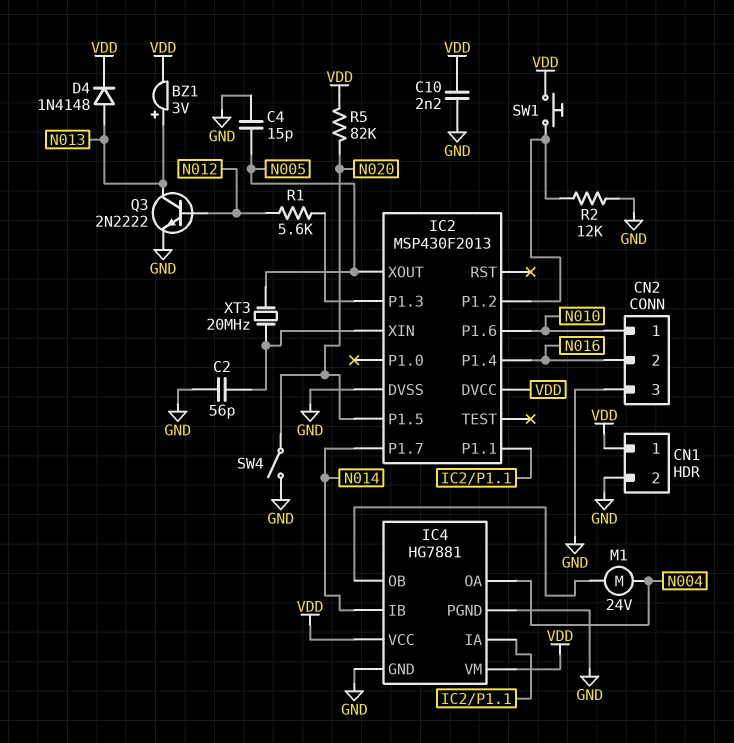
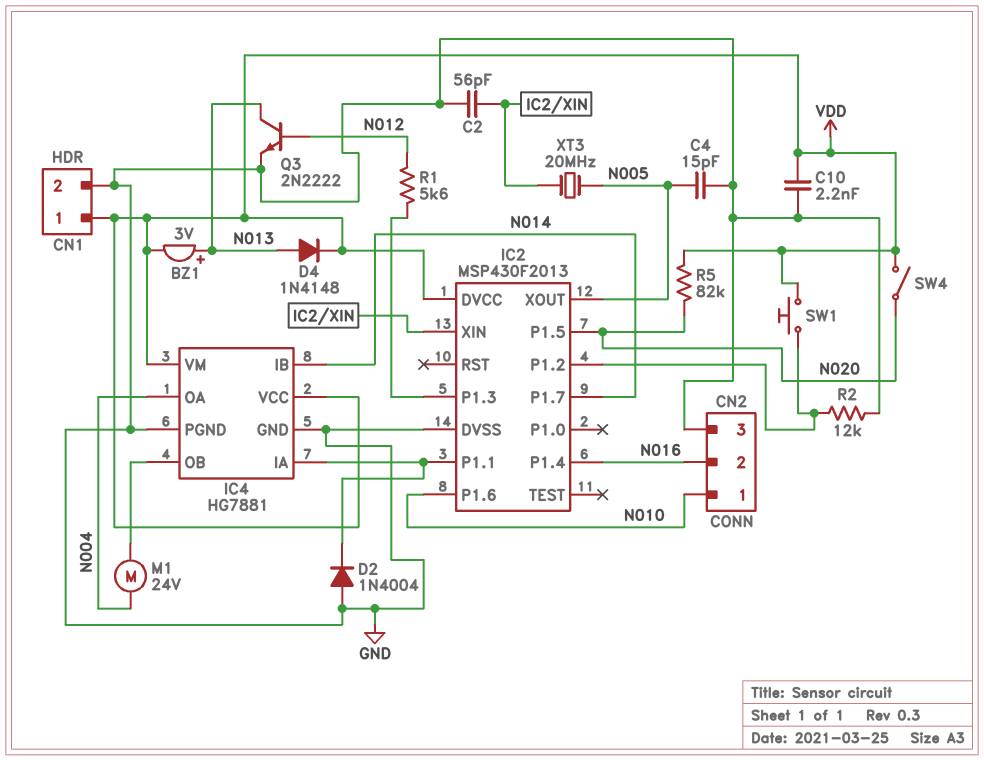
D2: none -> diode 1N4004 (A GND, K IC2/P1.1)
SW4: switch (GND, N020) -> switch (N020, VDD)

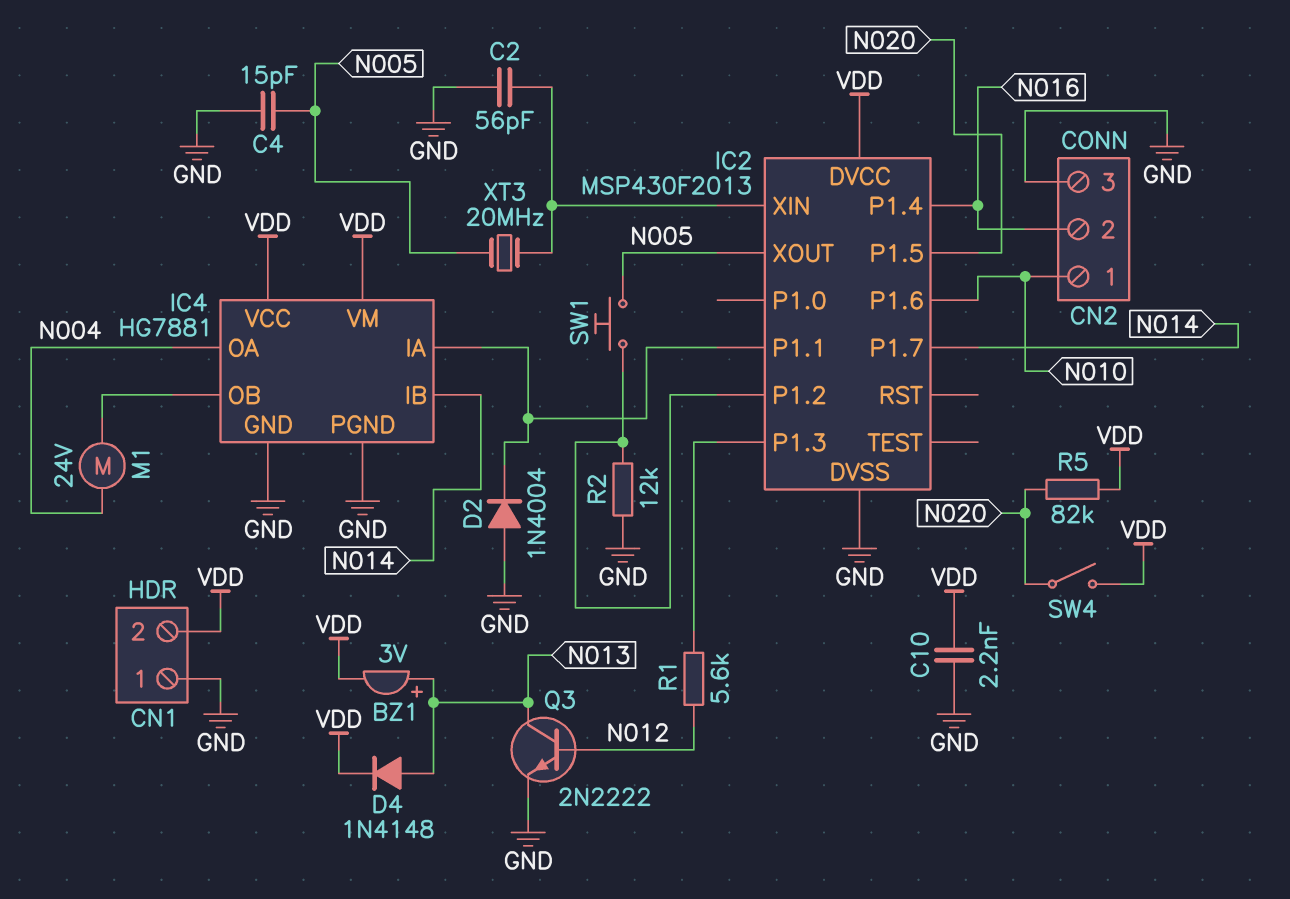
CN1 pin 1: VDD -> GND
CN1 pin 2: GND -> VDD
SW1: button (IC2/P1.2, VDD) -> button (IC2/P1.2, N005)

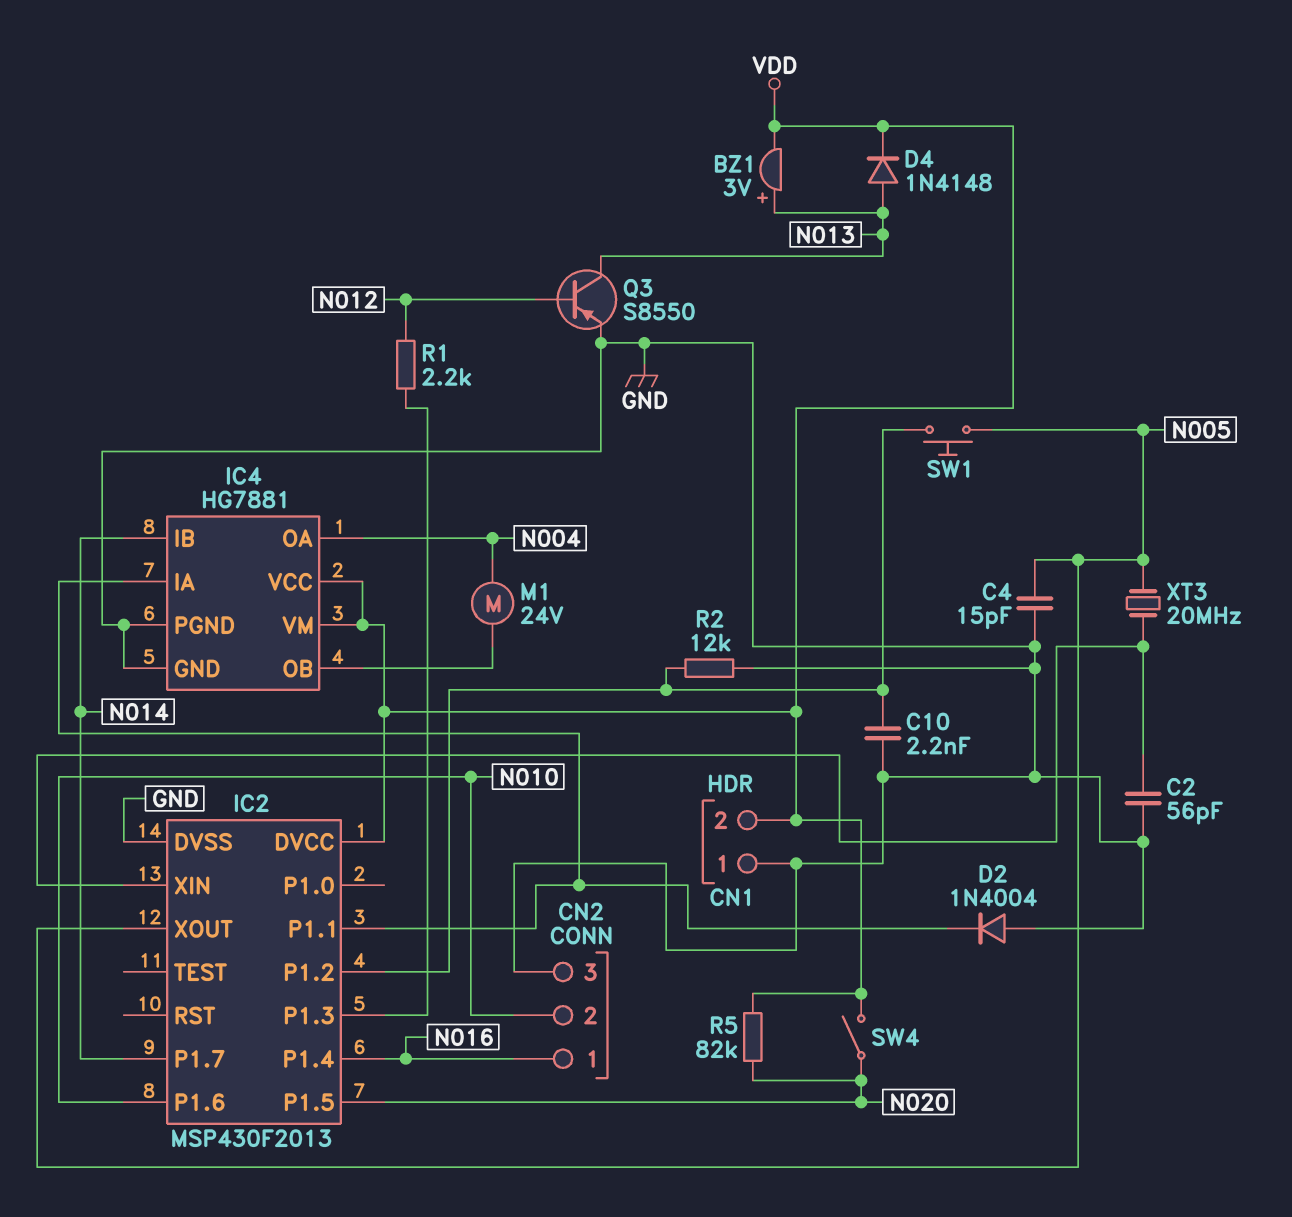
C10: 2.2nF (GND, VDD) -> 2.2nF (GND, IC2/P1.2)
CN2 pin 1: N010 -> N016
CN2 pin 2: N016 -> N010
Q3: NPN 2N2222 (B N012, C N013, E GND) -> PNP S8550 (B N012, C N013, E GND)
R1: 5.6k (IC2/P1.3, N012) -> 2.2k (IC2/P1.3, N012)

